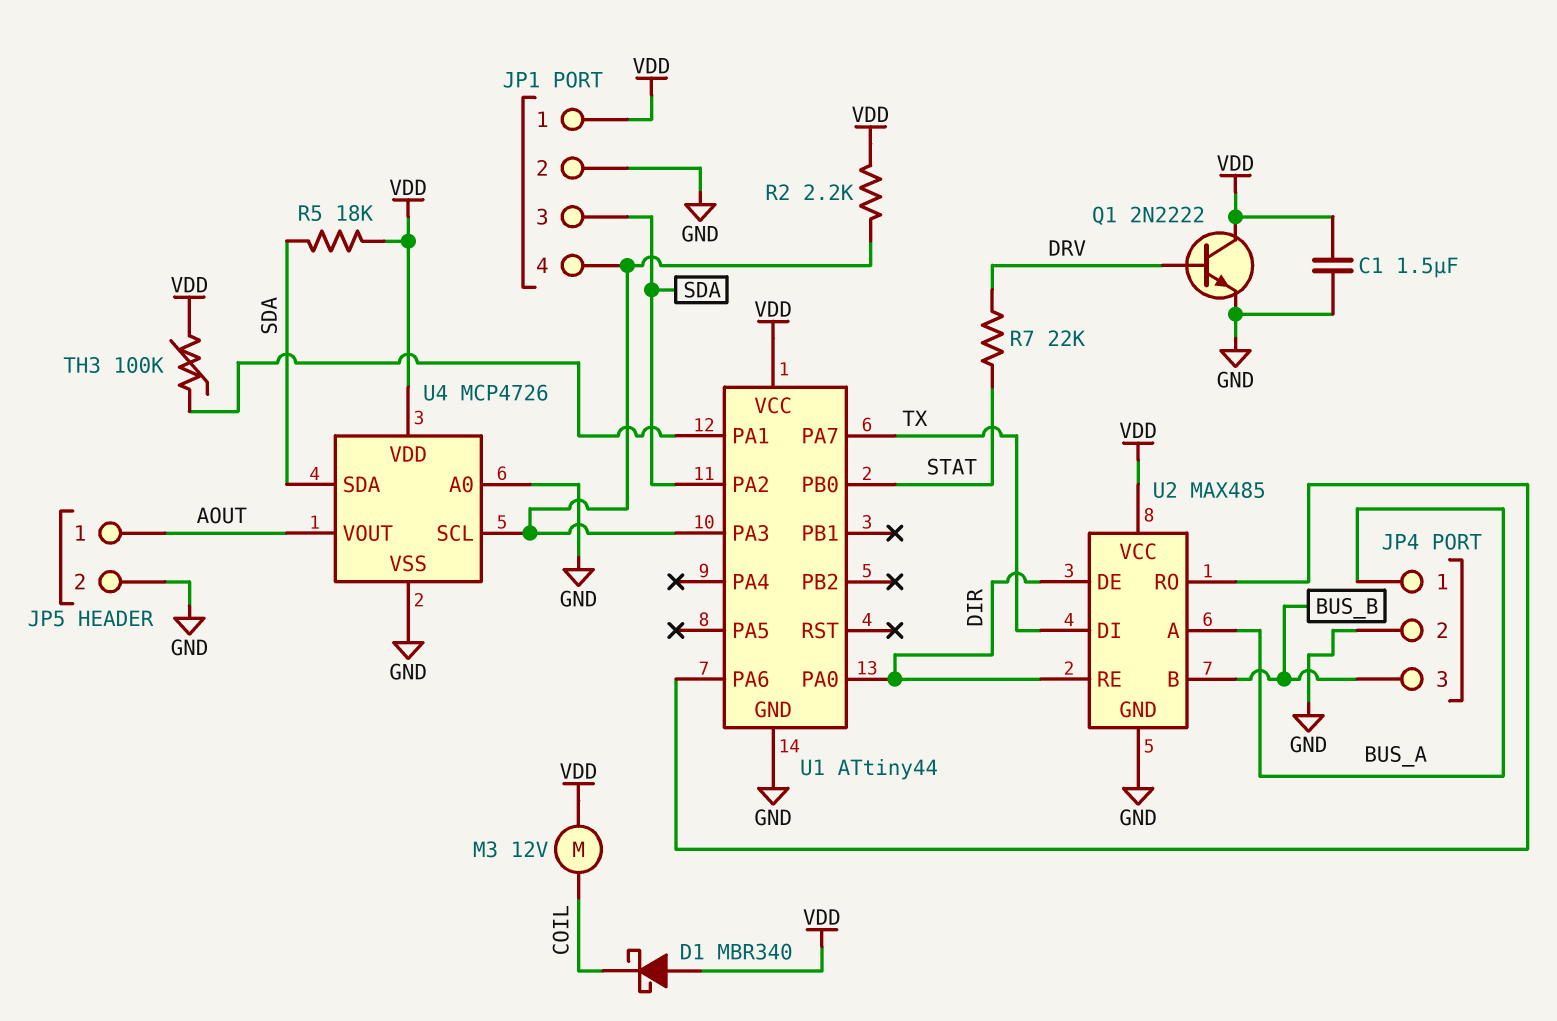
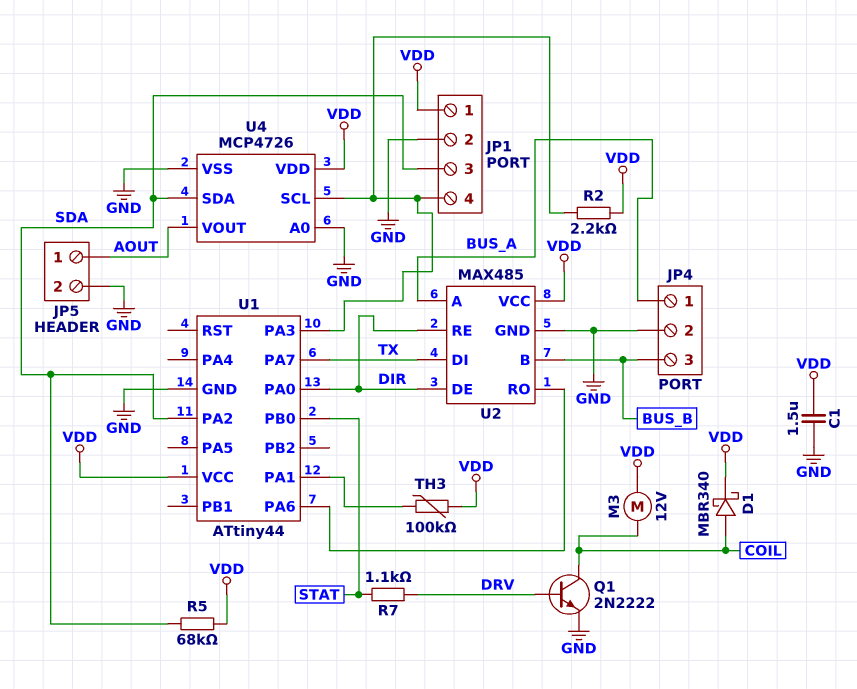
D1: schottky MBR340 (A VDD, K COIL) -> schottky MBR340 (A COIL, K VDD)
Q1: NPN 2N2222 (B DRV, C VDD, E GND) -> NPN 2N2222 (B DRV, C COIL, E GND)
R5: 18k (SDA, VDD) -> 68k (SDA, VDD)
R7: 22k (DRV, STAT) -> 1.1k (DRV, STAT)

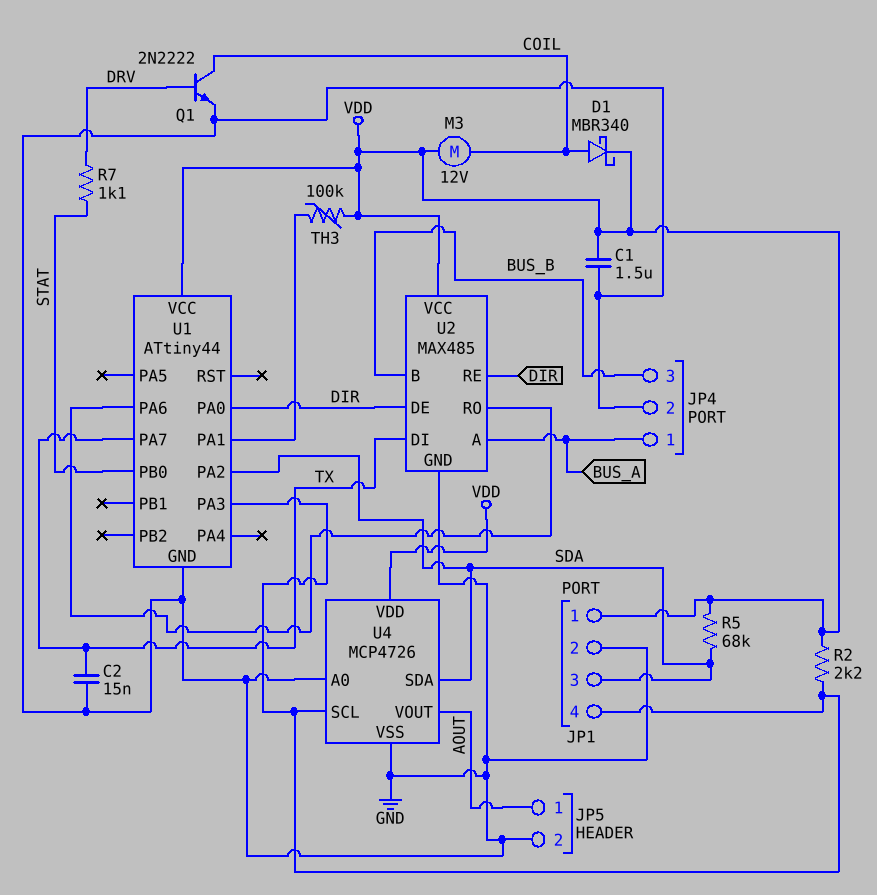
C2: none -> 15nF (GND, TX)

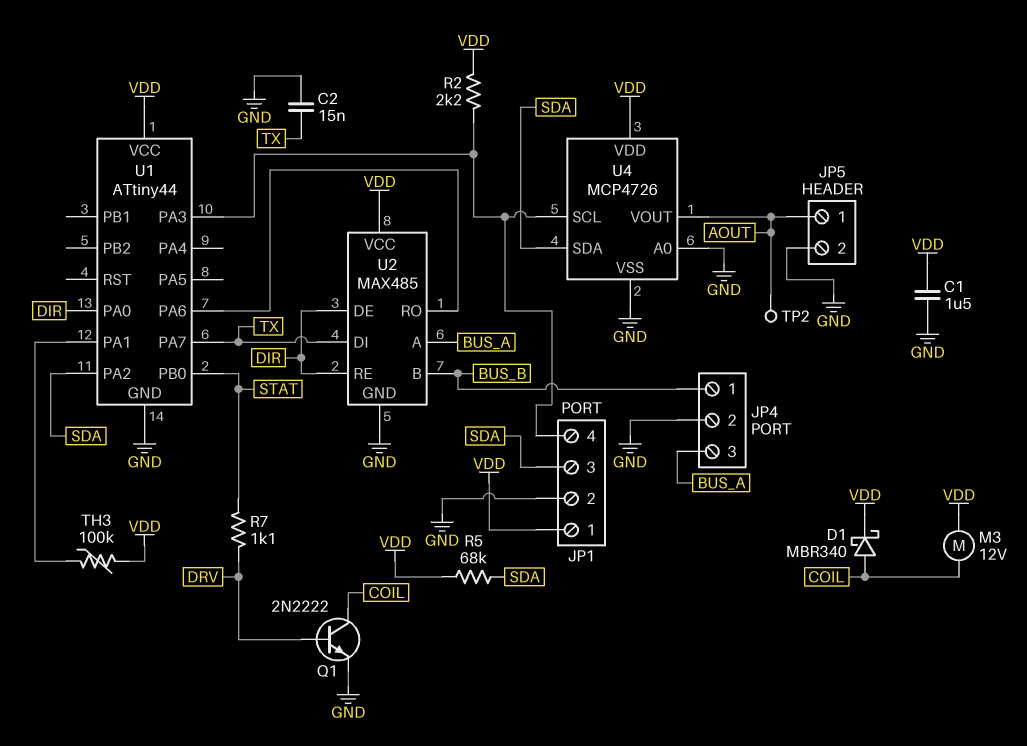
JP4 pin 1: BUS_A -> BUS_B
JP4 pin 3: BUS_B -> BUS_A
TP2: none -> test point (AOUT)

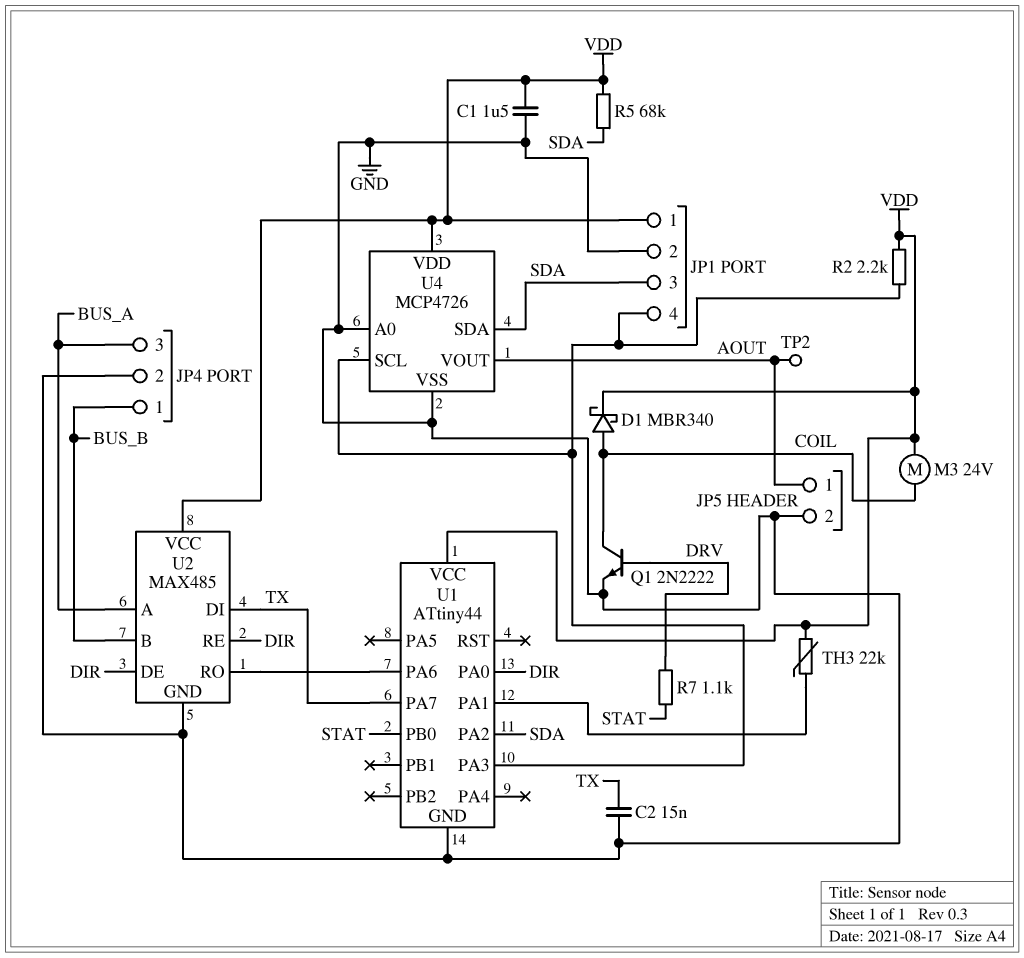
M3: motor 12V (COIL, VDD) -> motor 24V (COIL, VDD)
TH3: 100k (U1/PA1, VDD) -> 22k (U1/PA1, VDD)

